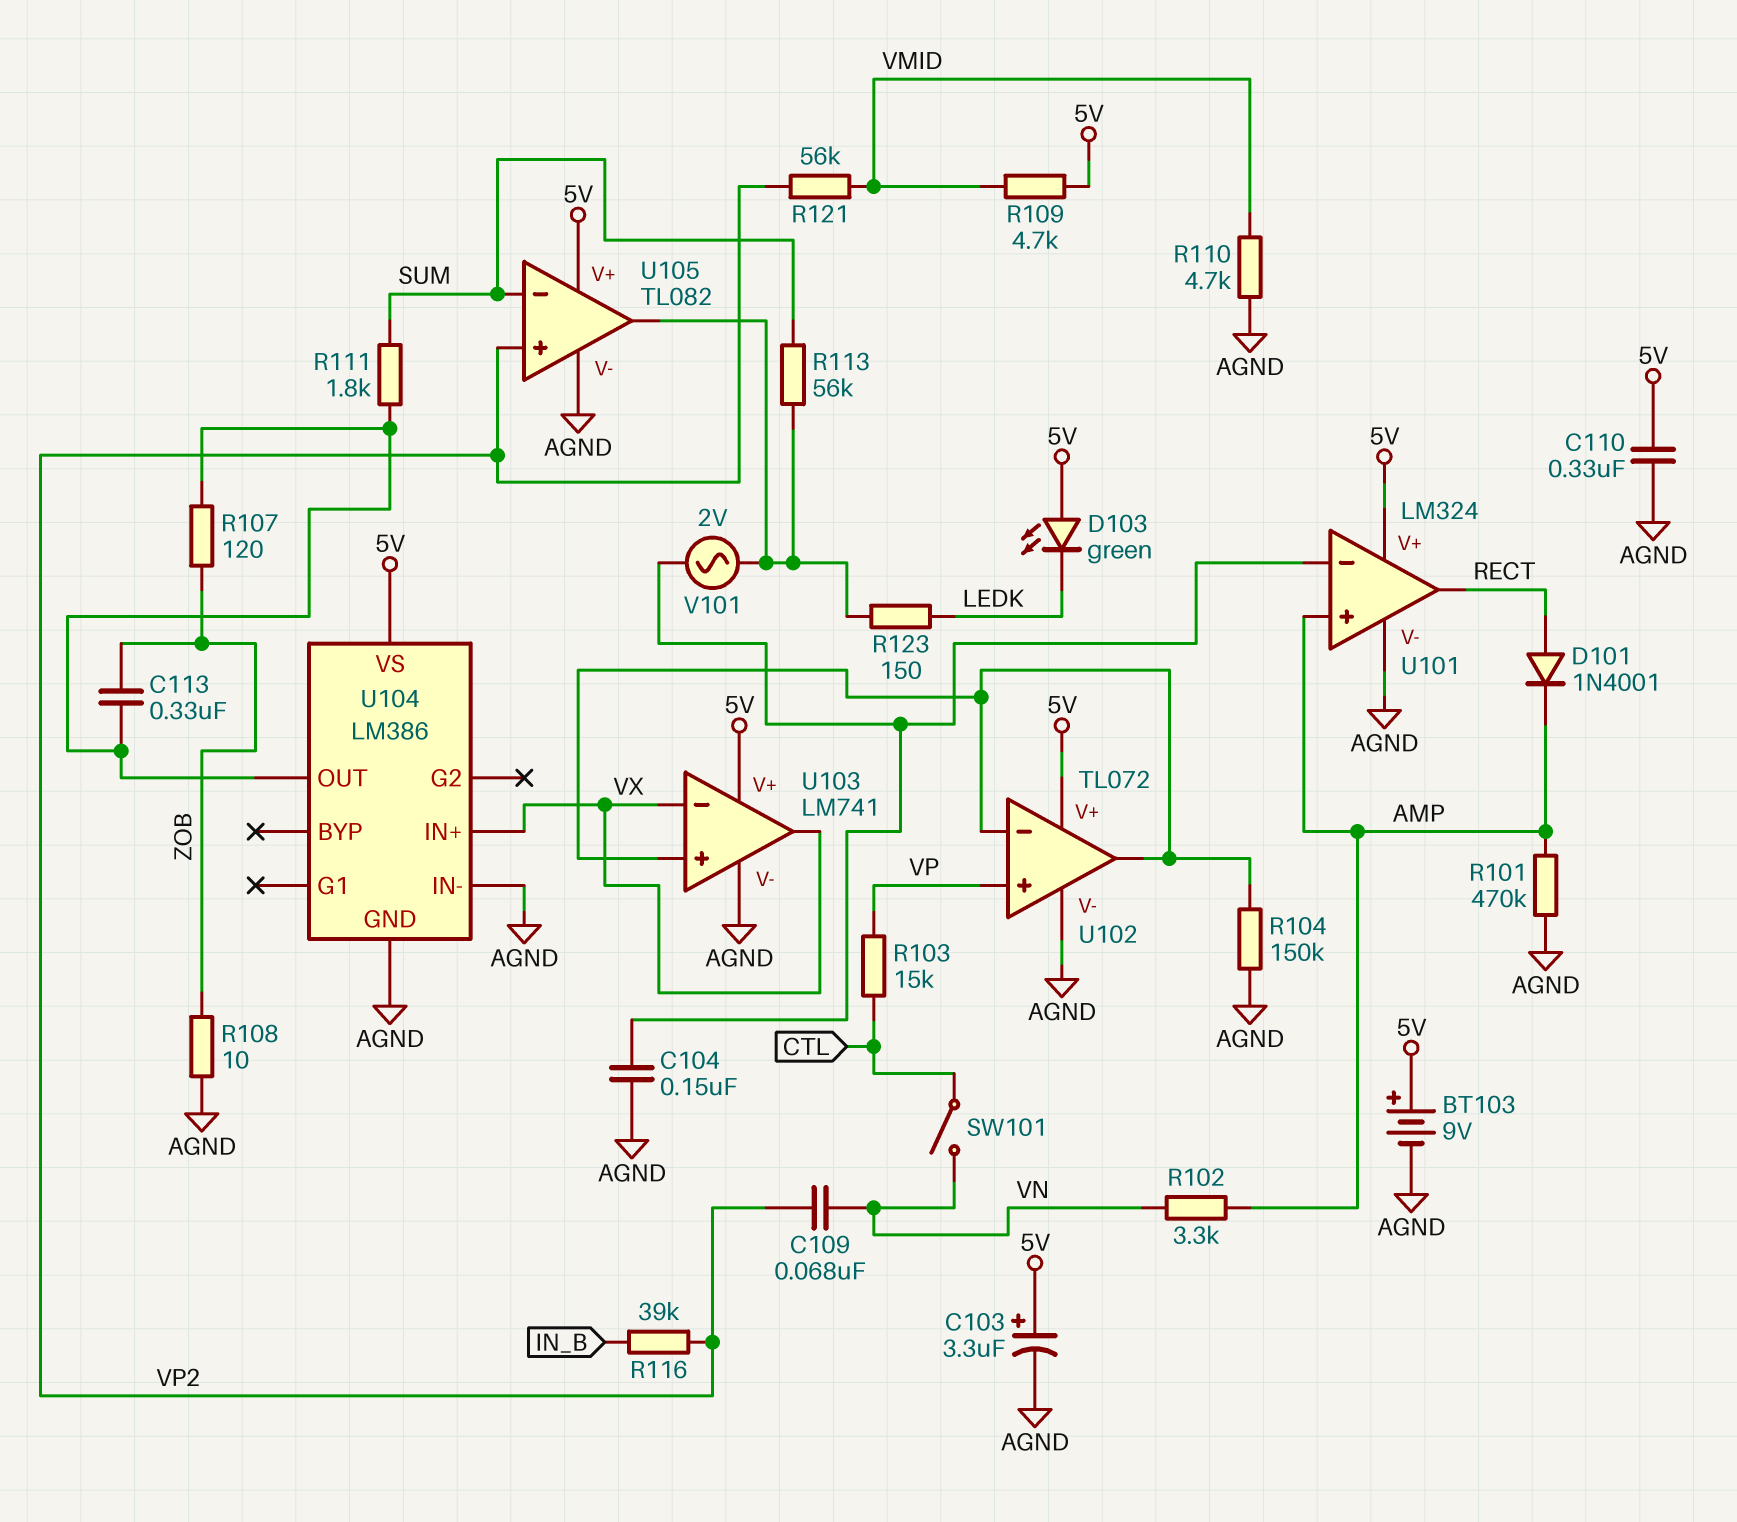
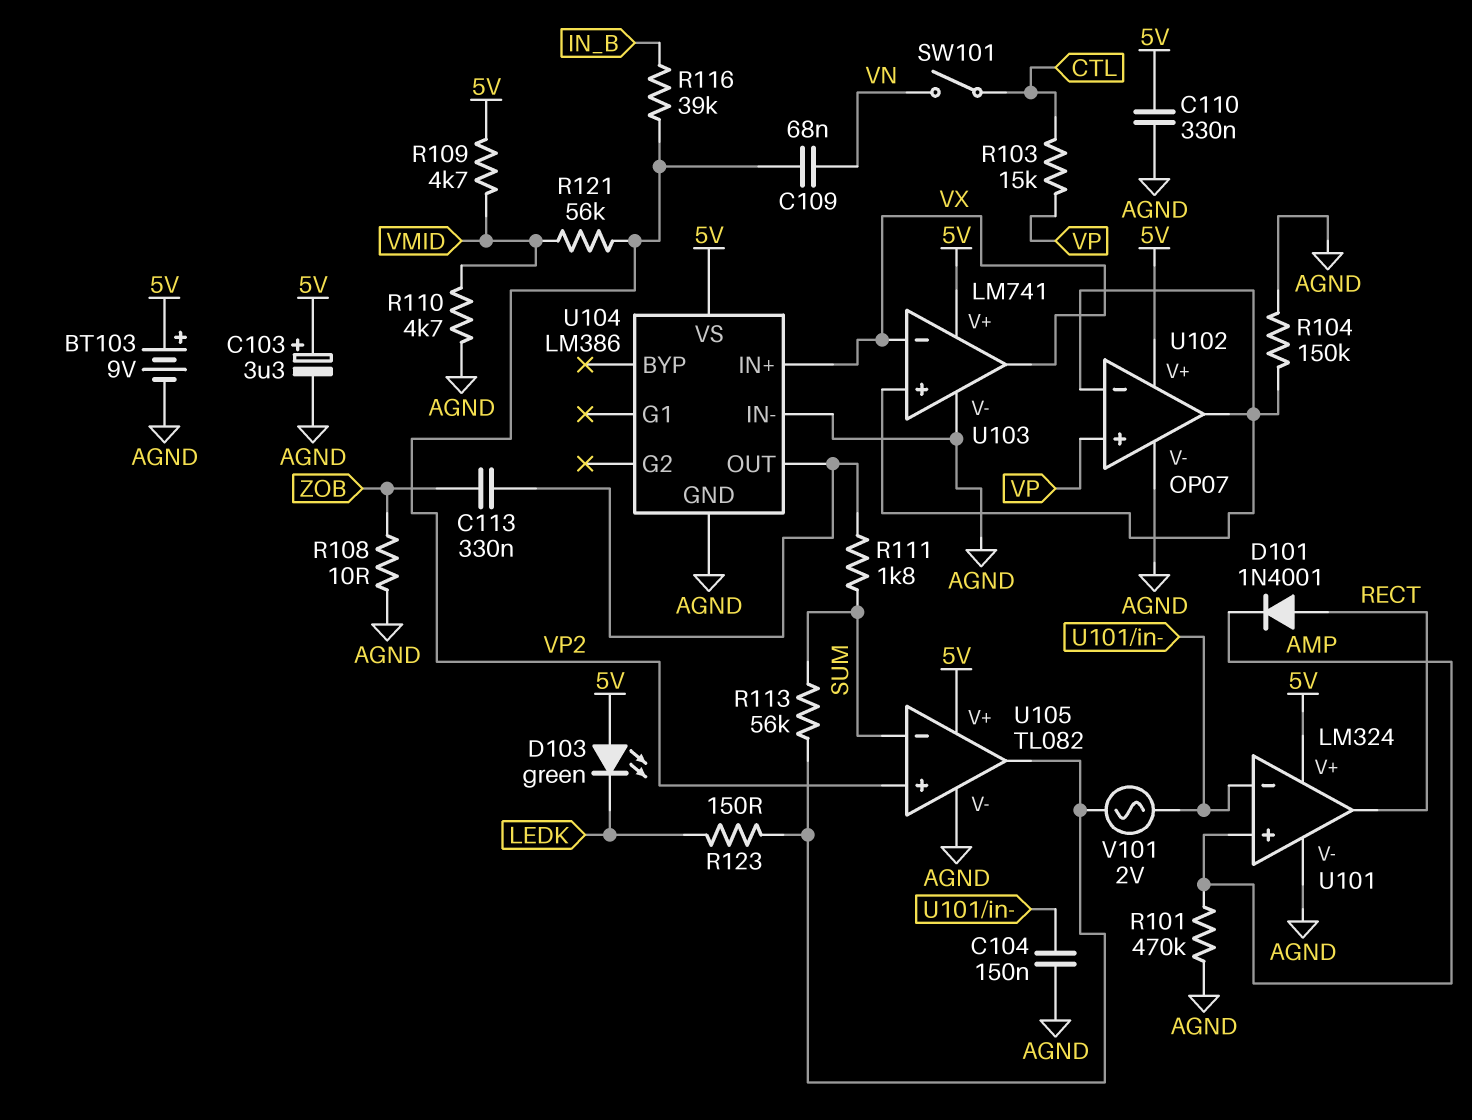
R102: 3.3k (AMP, VN) -> none
R107: 120 (U104/OUT, ZOB) -> none
U102: TL072 -> OP07

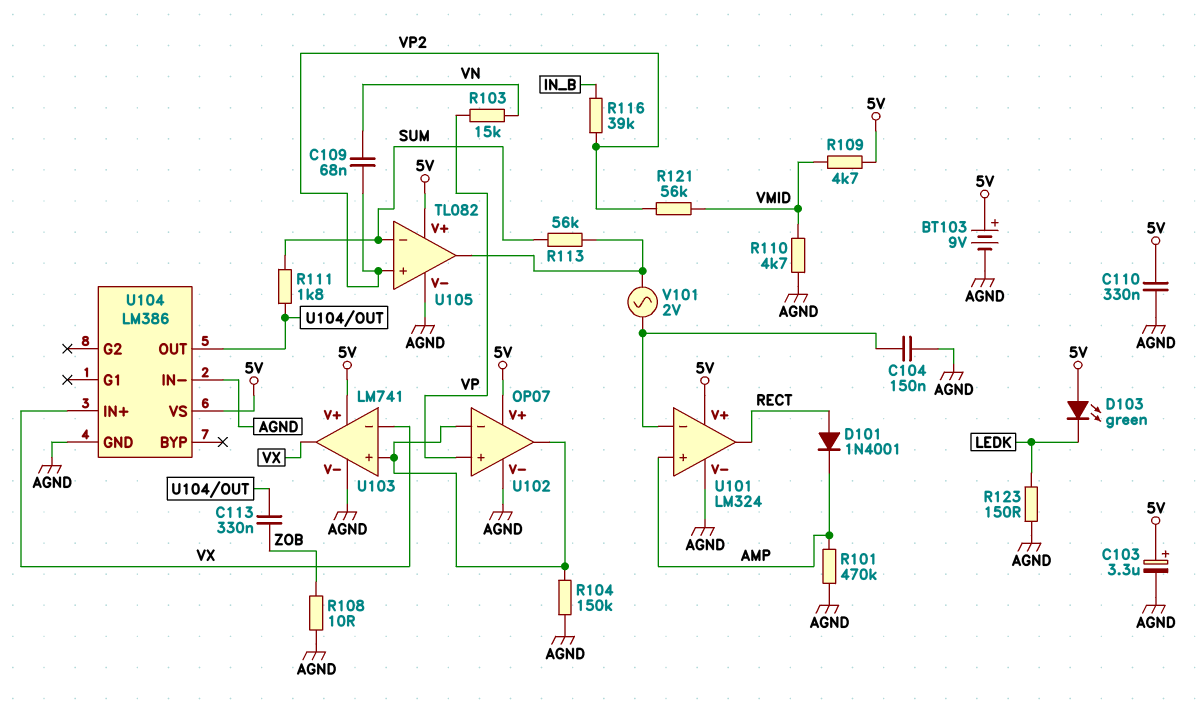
R103: 15k (CTL, VP) -> 15k (VN, VP)
R123: 150 (LEDK, U105/out) -> 150 (AGND, LEDK)
SW101: switch (CTL, VN) -> none

